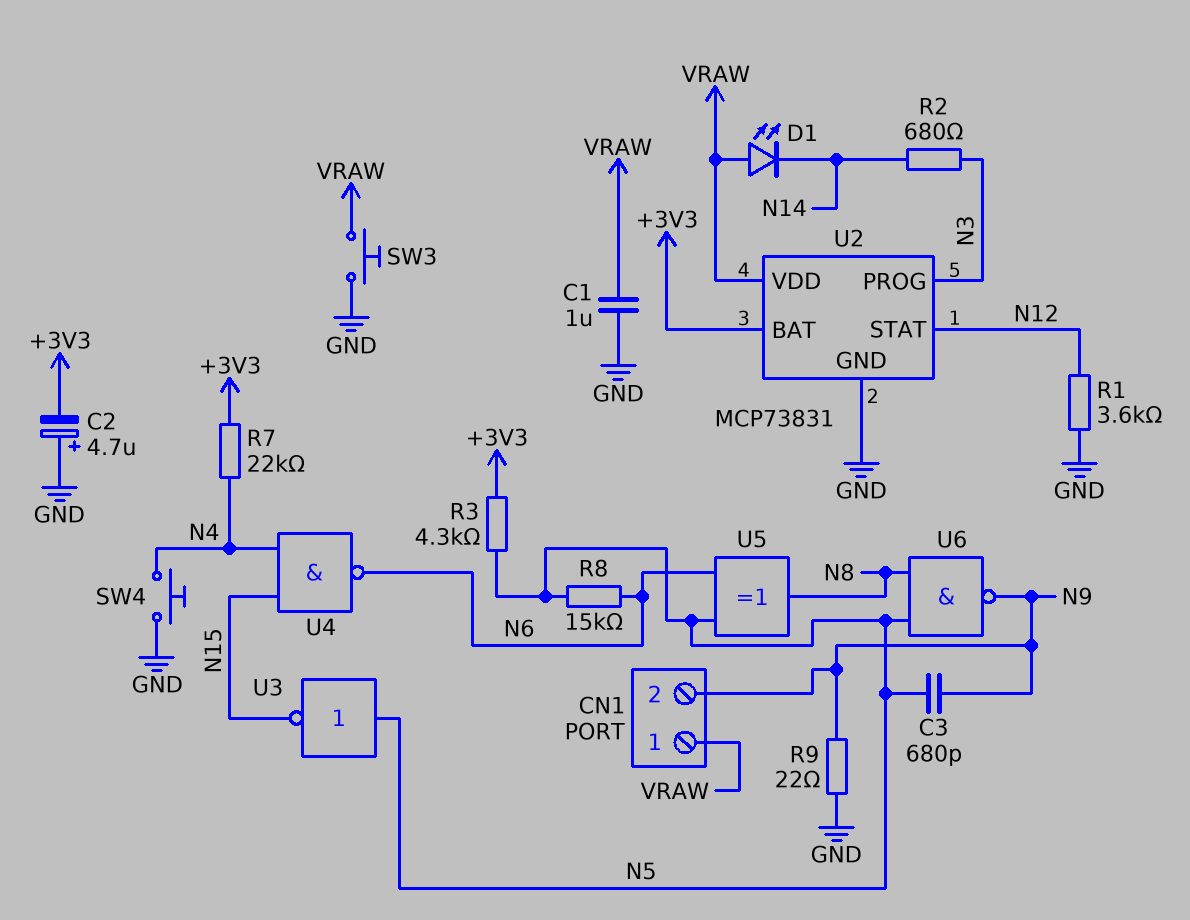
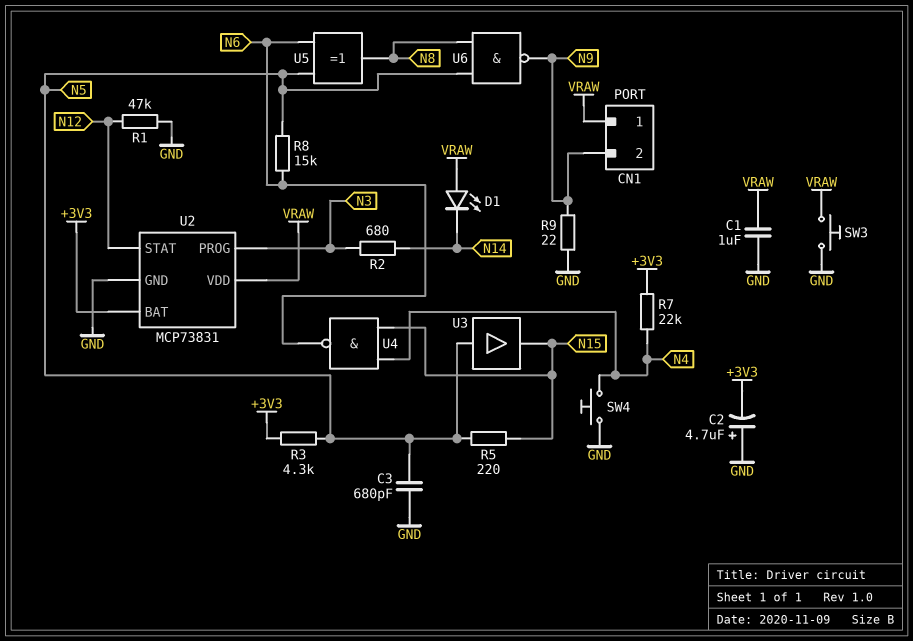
C3: 680pF (N5, N9) -> 680pF (GND, N5)
R1: 3.6k (GND, N12) -> 47k (GND, N12)
R5: none -> 220 (N5, N15)
U3: NOT (in N5, out N15) -> buffer (in N5, out N15)

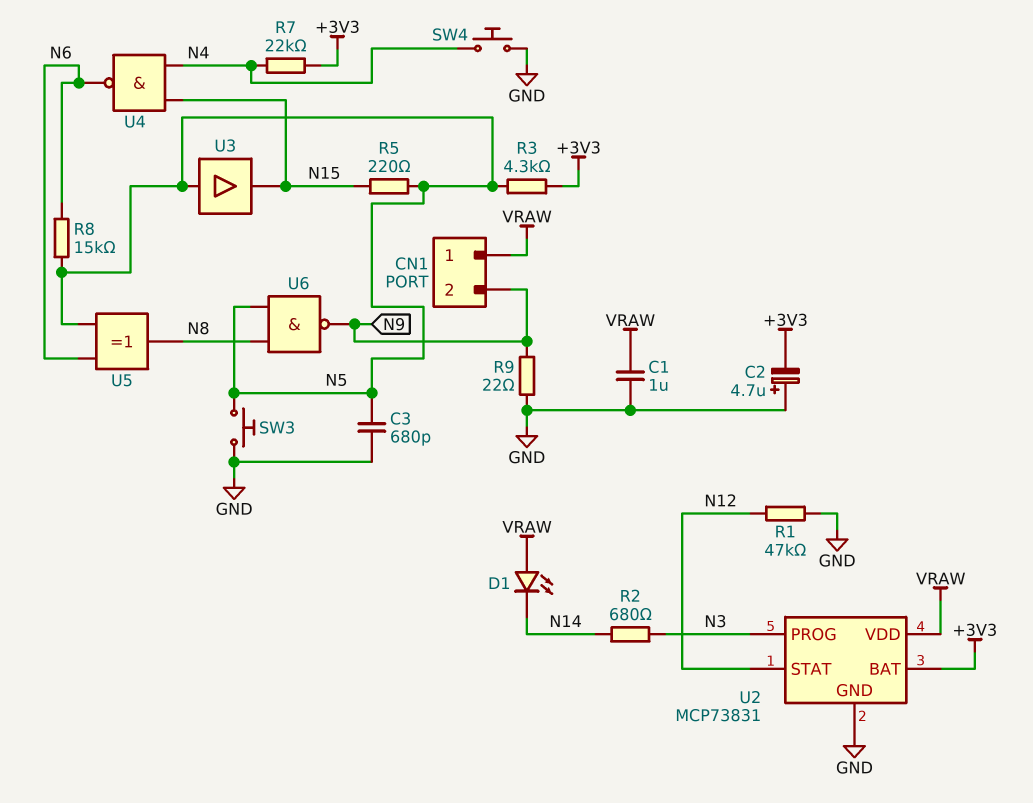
SW3: button (GND, VRAW) -> button (GND, N5)

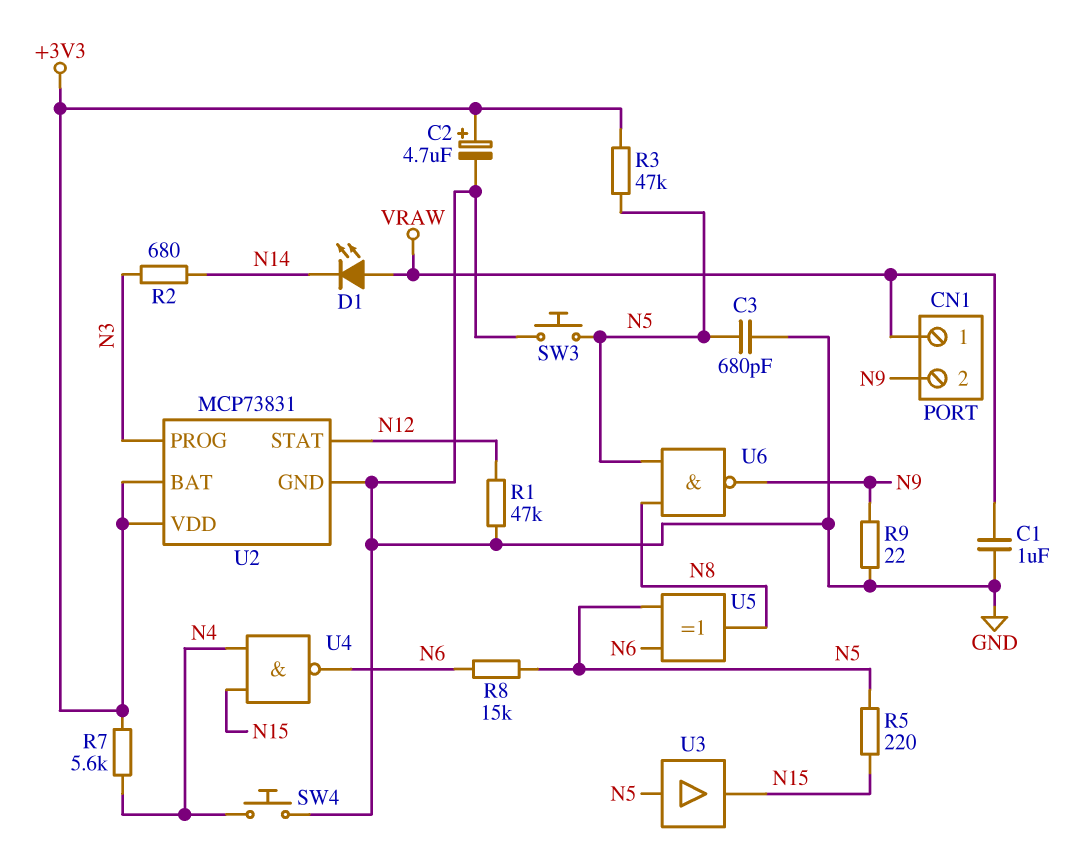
C2: 4.7uF (plus GND, minus +3V3) -> 4.7uF (plus +3V3, minus GND)
R3: 4.3k (+3V3, N5) -> 47k (+3V3, N5)
R7: 22k (+3V3, N4) -> 5.6k (+3V3, N4)
U2 pin VDD: VRAW -> +3V3

